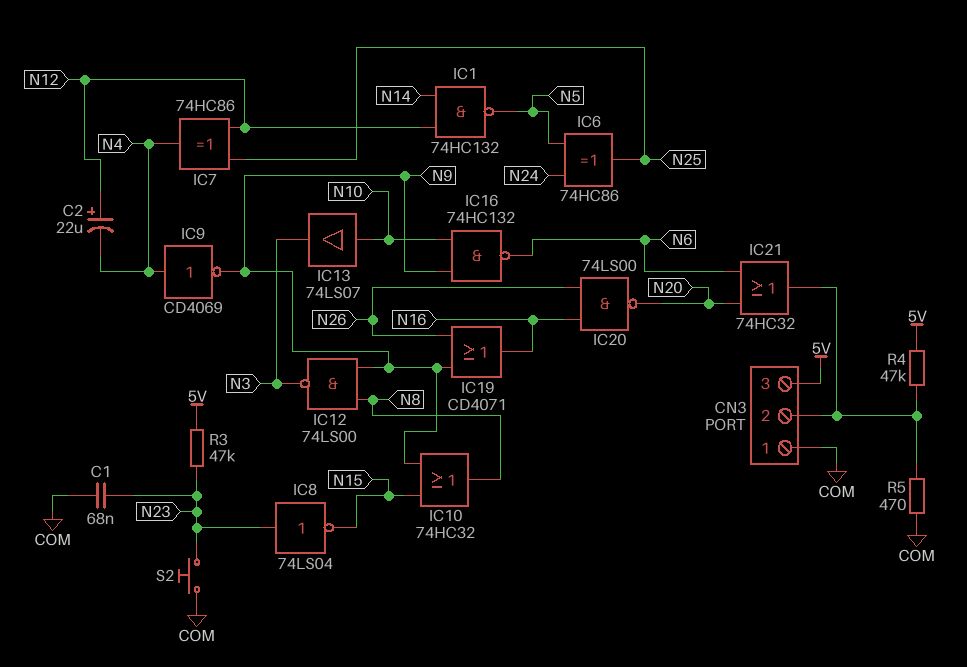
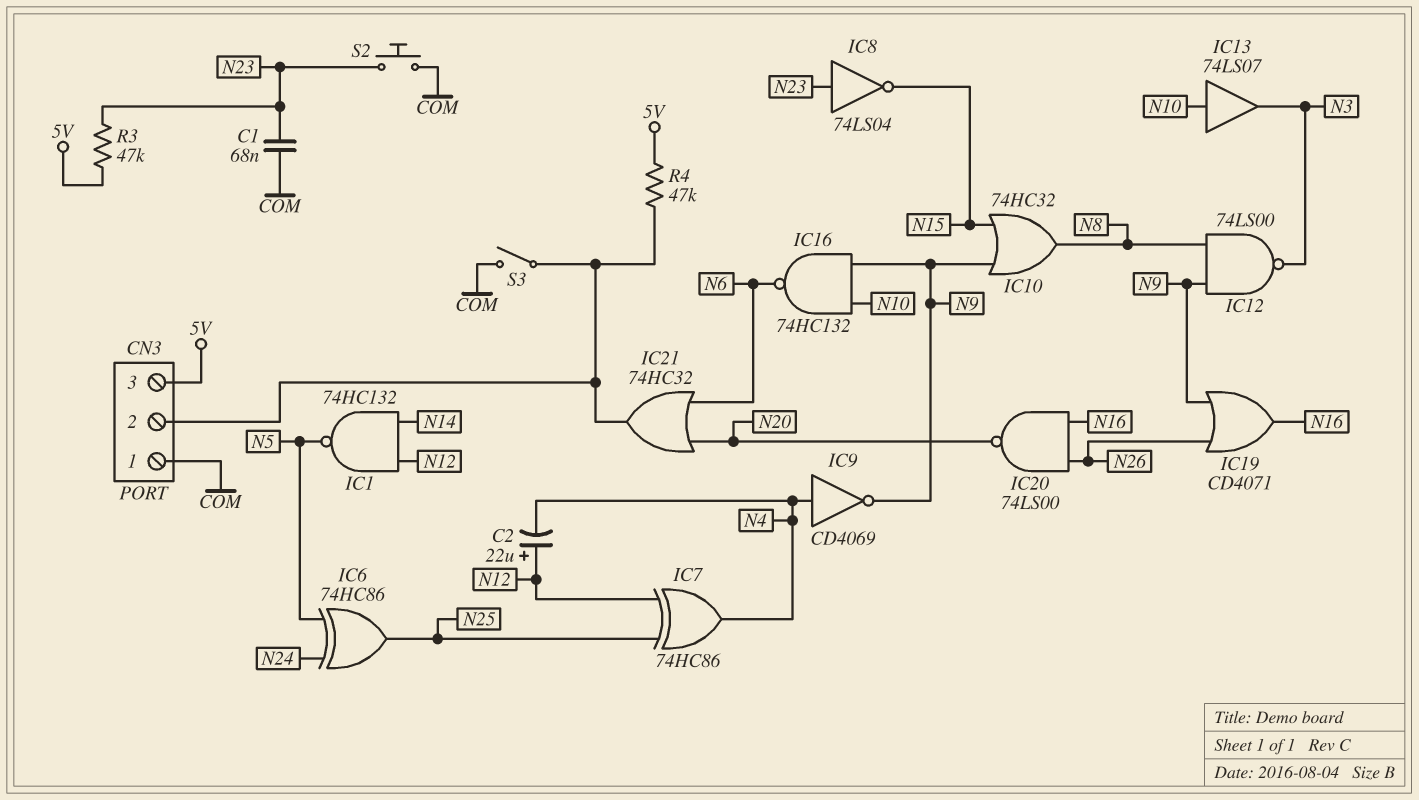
R5: 470 (CN3/2, COM) -> none
S3: none -> switch (CN3/2, COM)

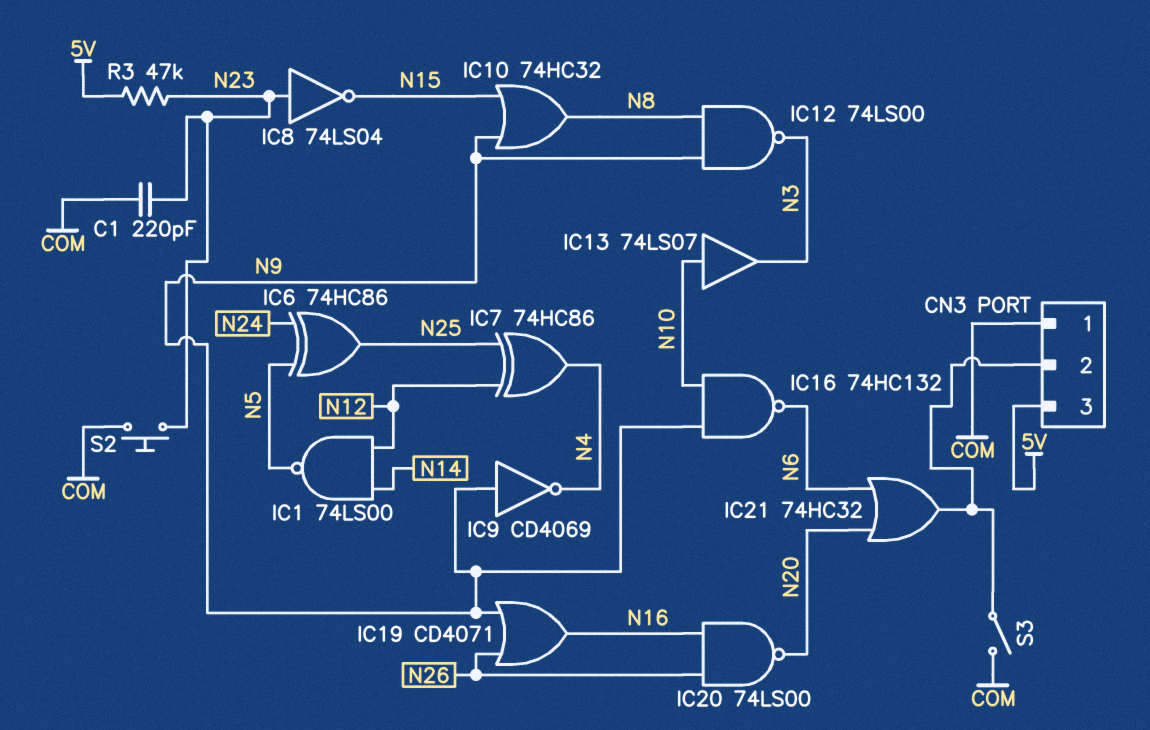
C1: 68nF (COM, N23) -> 220pF (COM, N23)
C2: 22uF (plus N12, minus N4) -> none
IC1: NAND 74HC132 (in N12, in N14, out N5) -> NAND 74LS00 (in N12, in N14, out N5)
IC9: NOT CD4069 (in N4, out N9) -> NOT CD4069 (in N9, out N4)
R4: 47k (5V, CN3/2) -> none

